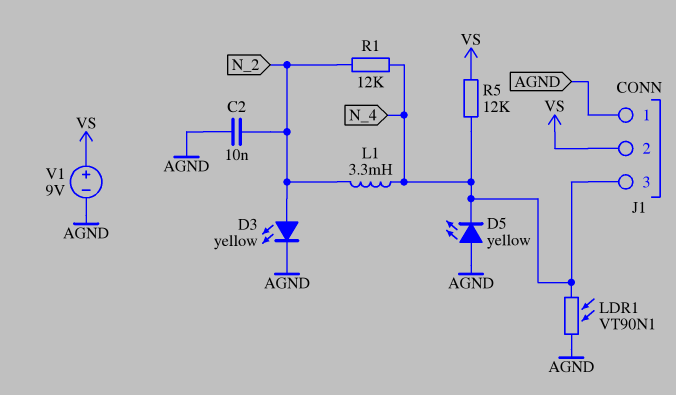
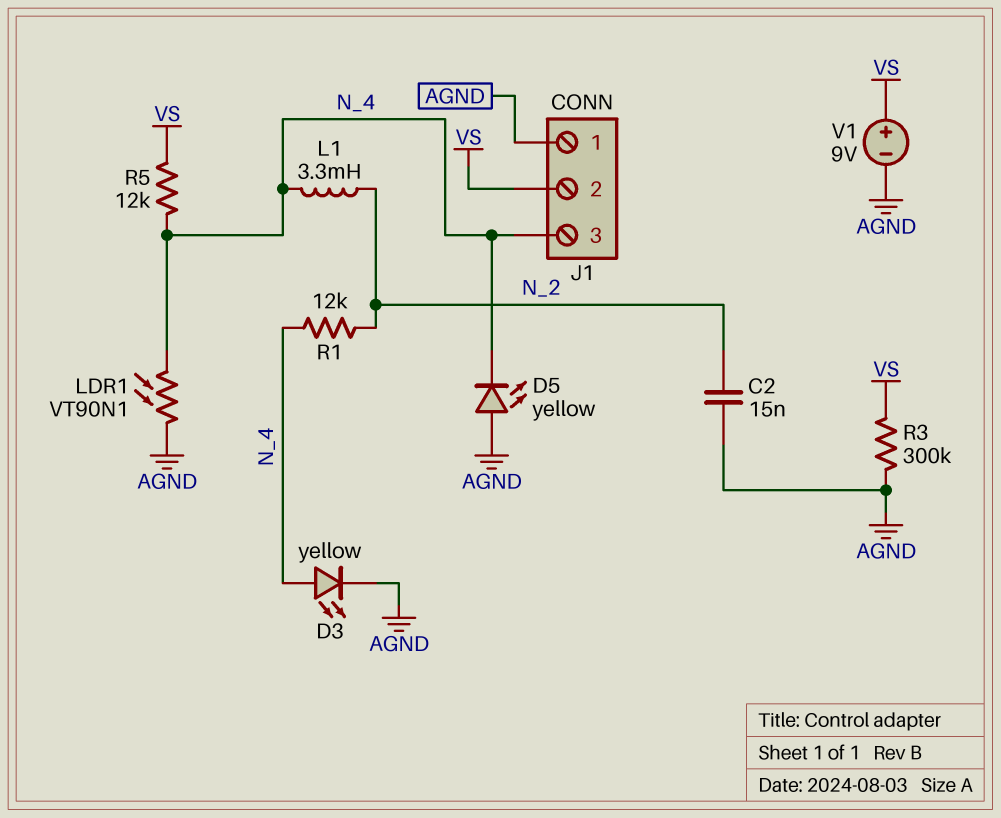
C2: 10nF (AGND, N_2) -> 15nF (AGND, N_2)
D3: LED yellow (A N_2, K AGND) -> LED yellow (A N_4, K AGND)
R3: none -> 300k (AGND, VS)

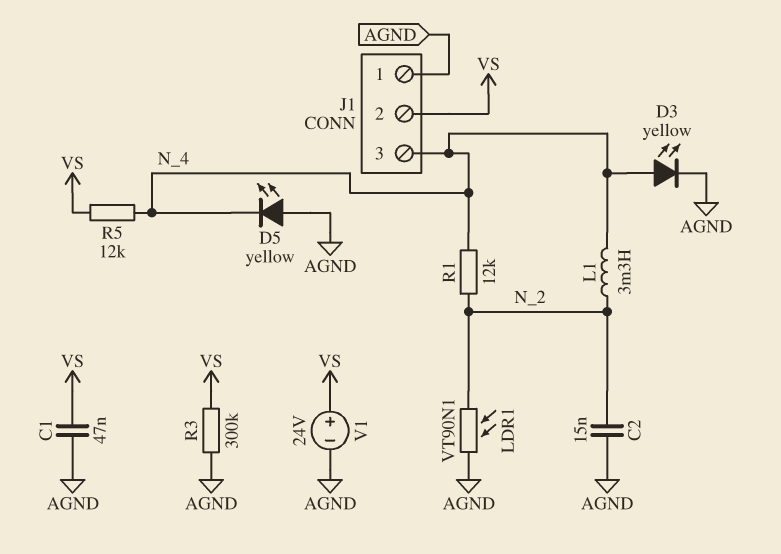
C1: none -> 47nF (AGND, VS)
LDR1: VT90N1 (AGND, N_4) -> VT90N1 (AGND, N_2)
V1: 9V (plus VS, minus AGND) -> 24V (plus VS, minus AGND)

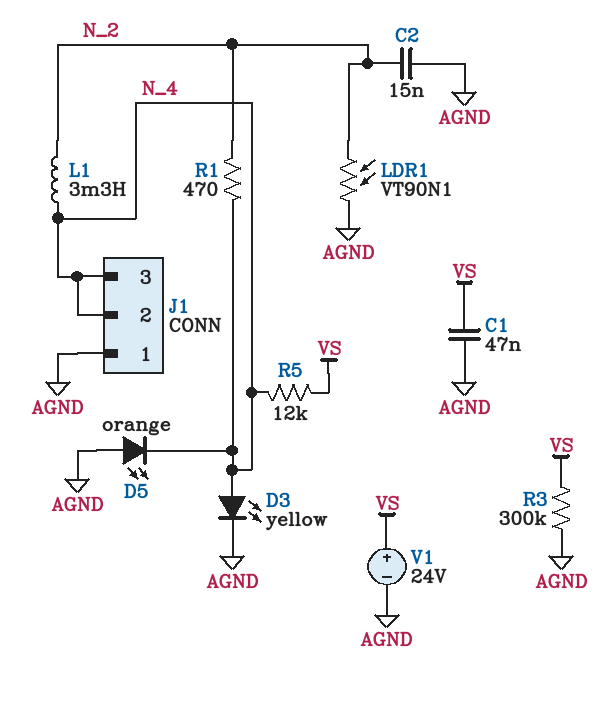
D5: LED yellow (A AGND, K N_4) -> LED orange (A AGND, K N_4)
J1 pin 2: VS -> N_4
R1: 12k (N_2, N_4) -> 470 (N_2, N_4)

